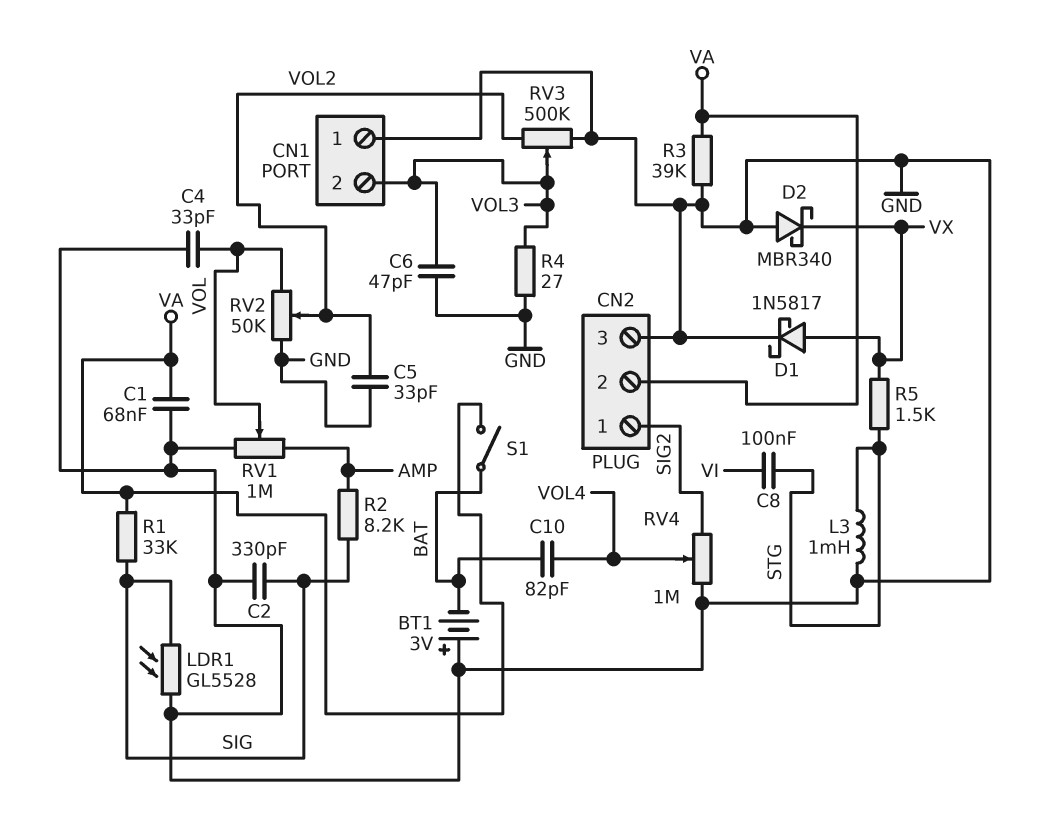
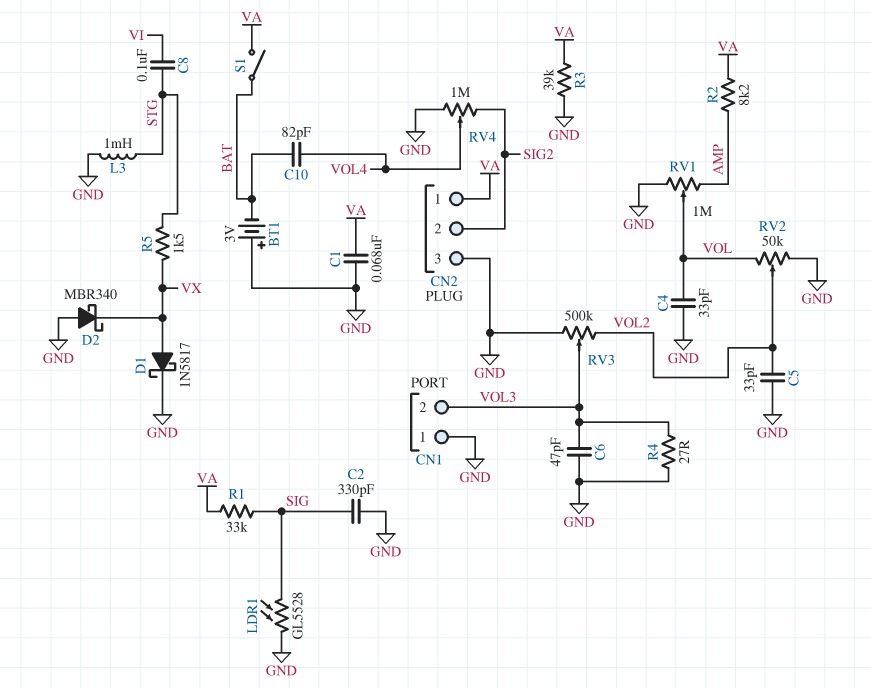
CN2 pin 1: SIG2 -> VA
CN2 pin 2: VA -> SIG2
R2: 8.2k (AMP, SIG) -> 8.2k (AMP, VA)

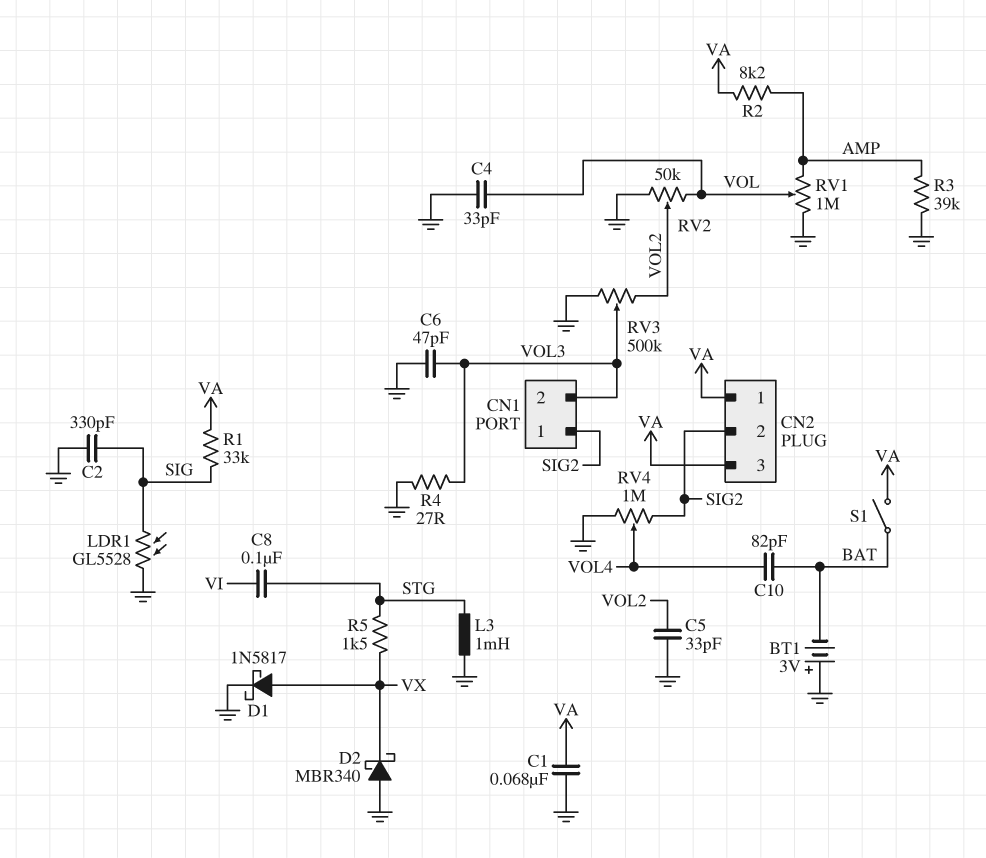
CN1 pin 1: GND -> SIG2
CN2 pin 3: GND -> VA
R3: 39k (GND, VA) -> 39k (AMP, GND)

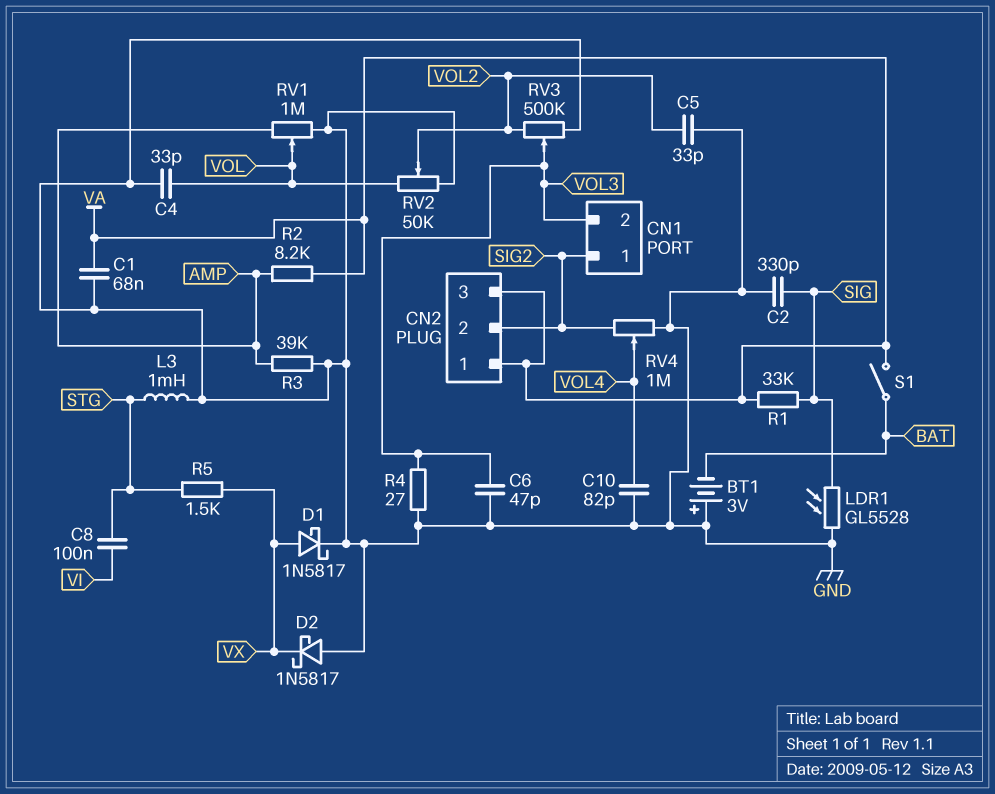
C10: 82pF (BAT, VOL4) -> 82pF (GND, VOL4)
D2: schottky MBR340 (A GND, K VX) -> schottky 1N5817 (A GND, K VX)

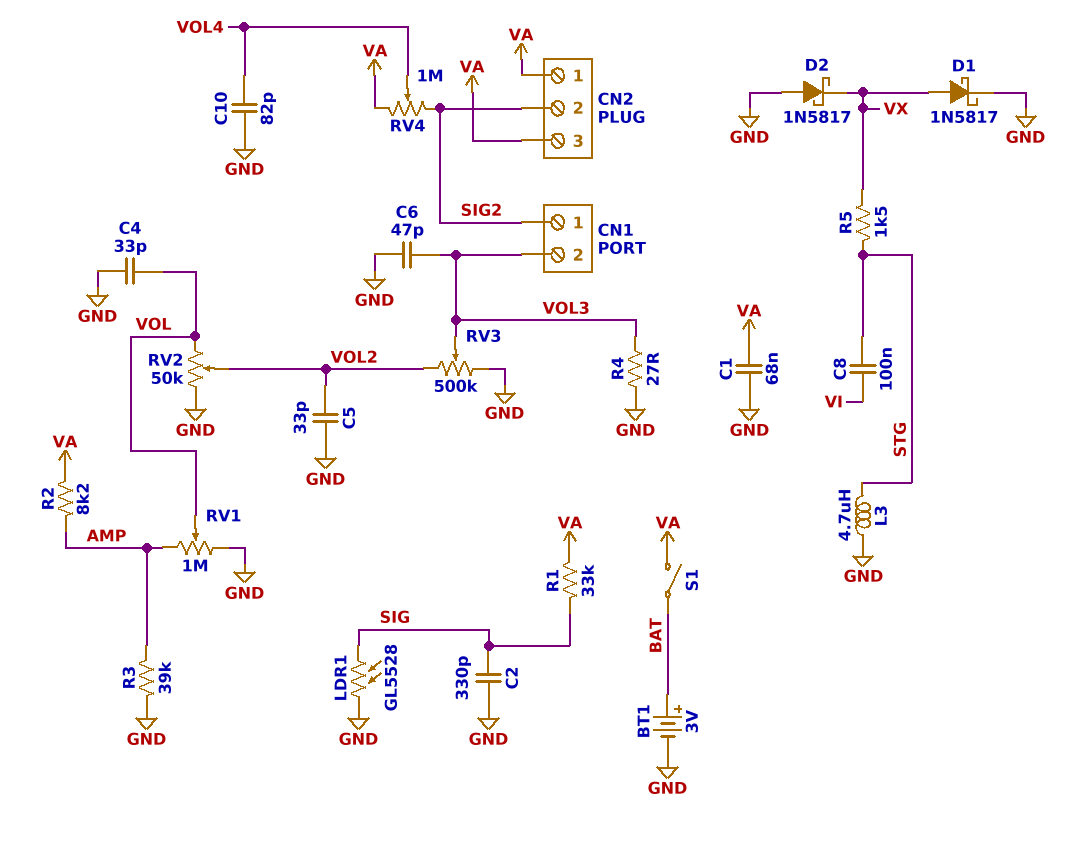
BT1: 3V (plus GND, minus BAT) -> 3V (plus BAT, minus GND)
L3: 1mH (GND, STG) -> 4.7uH (GND, STG)
RV4: 1M (GND, SIG2, wiper VOL4) -> 1M (SIG2, VA, wiper VOL4)

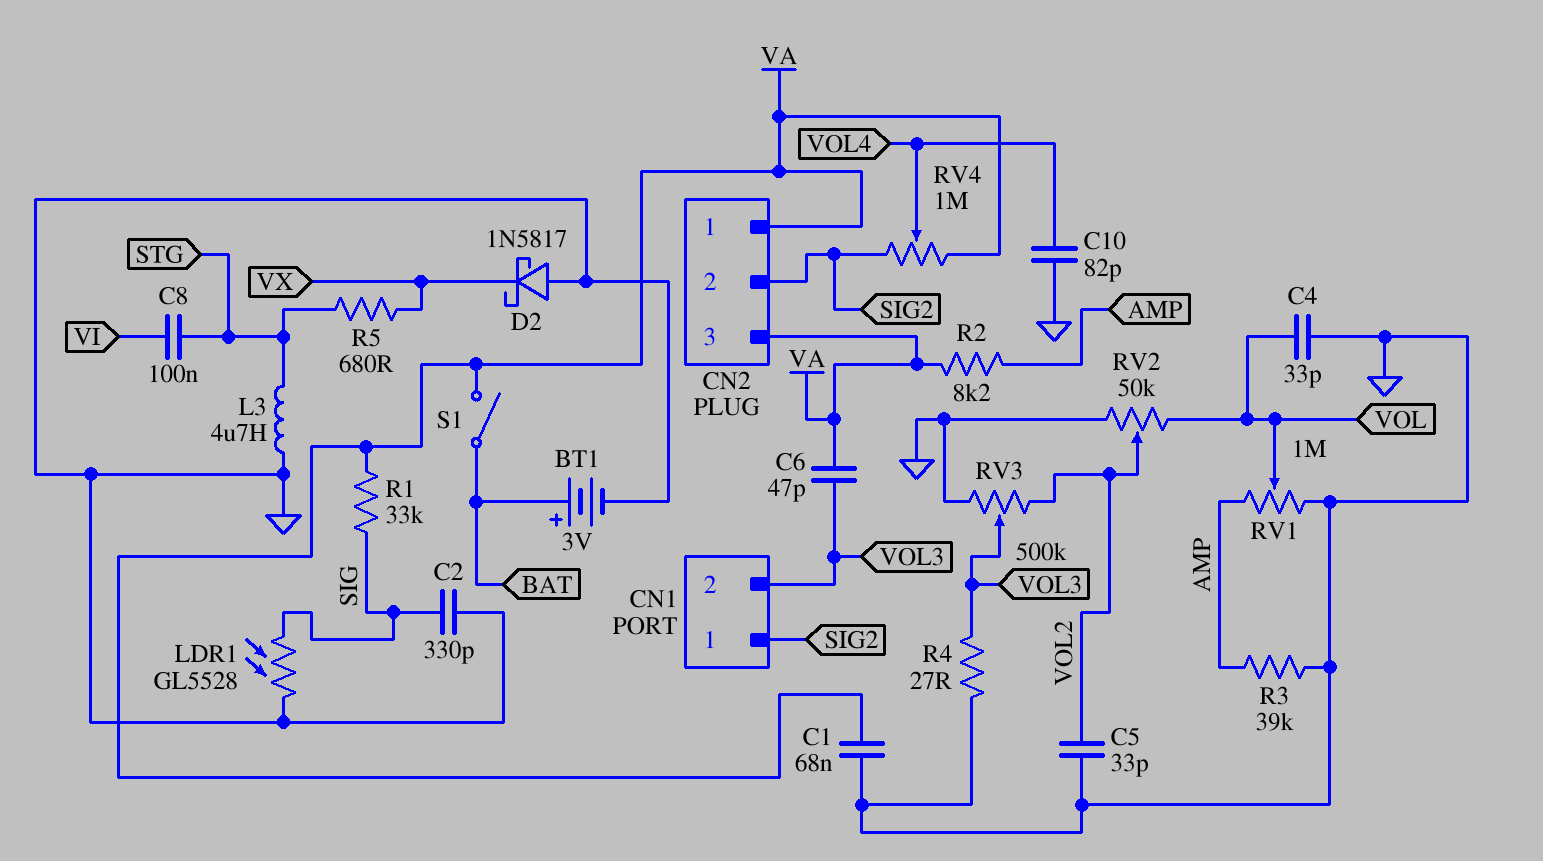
C6: 47pF (GND, VOL3) -> 47pF (VA, VOL3)
D1: schottky 1N5817 (A VX, K GND) -> none
R5: 1.5k (STG, VX) -> 680 (STG, VX)

